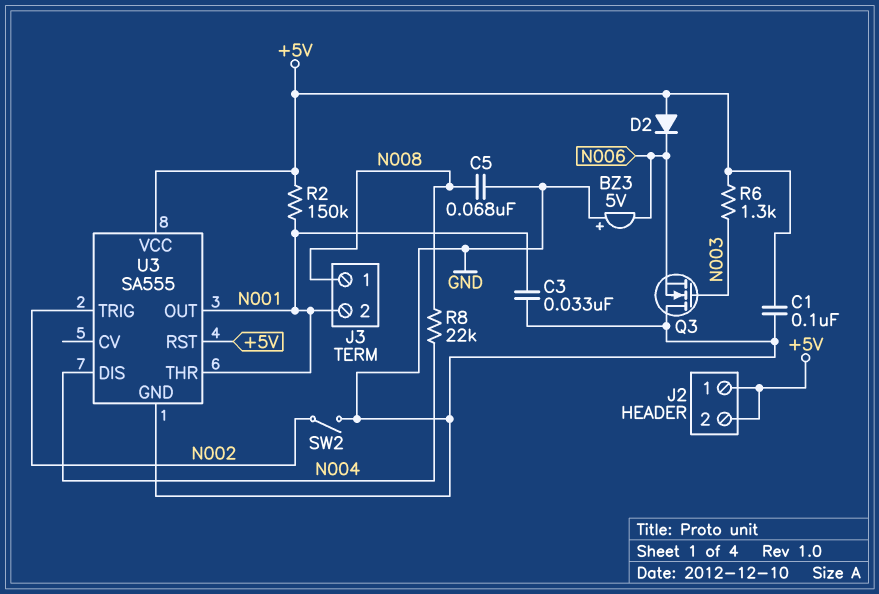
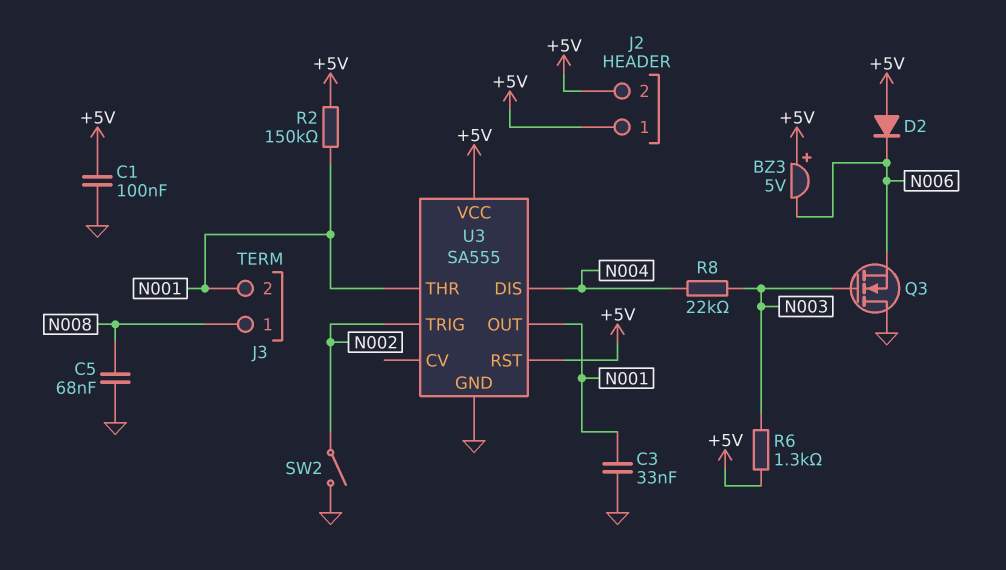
BZ3: buzzer 5V (plus GND, minus N006) -> buzzer 5V (plus +5V, minus N006)
R8: 22k (N004, N008) -> 22k (N003, N004)

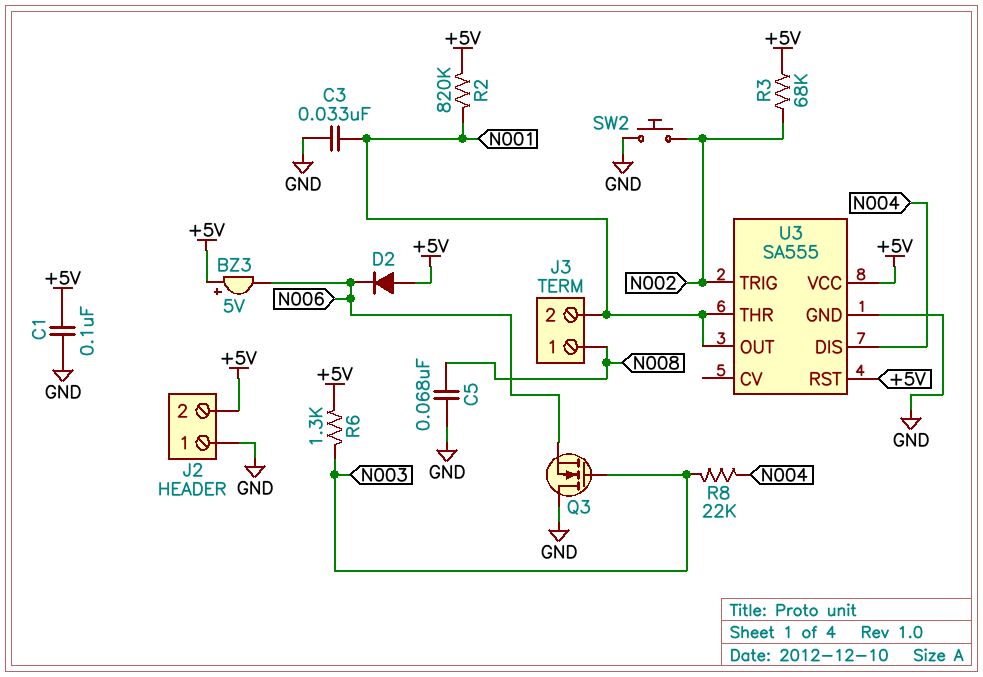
J2 pin 1: +5V -> GND
R2: 150k (+5V, N001) -> 820k (+5V, N001)
R3: none -> 68k (+5V, N002)
SW2: switch (GND, N002) -> button (GND, N002)

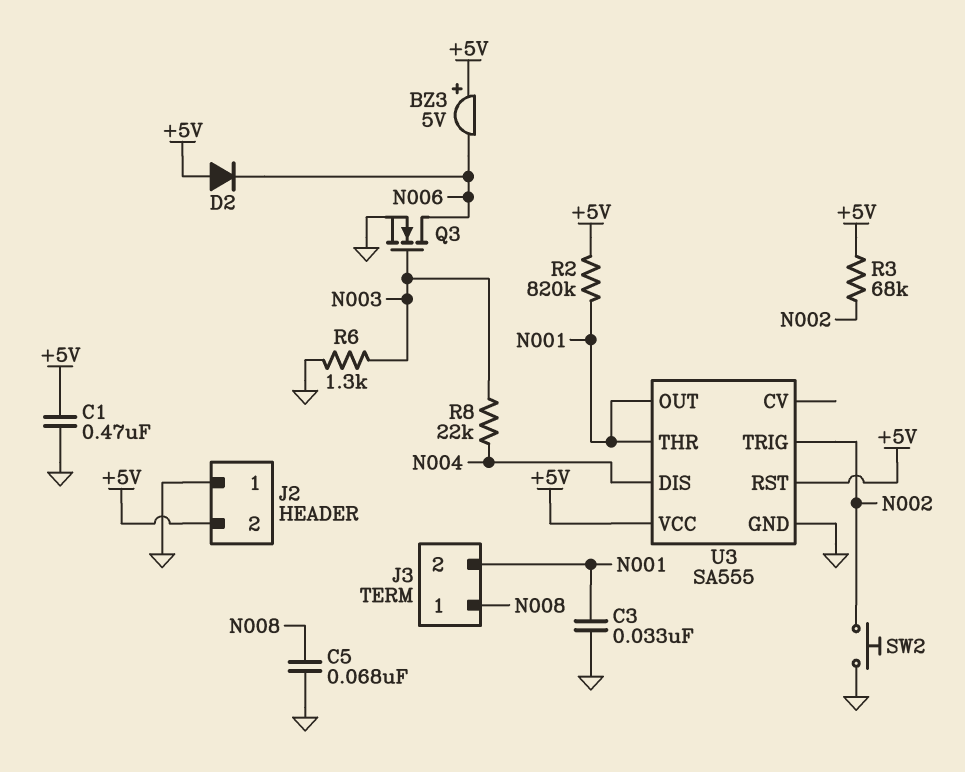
C1: 100nF (+5V, GND) -> 470nF (+5V, GND)
Q3: NMOS (G N003, D GND, S N006) -> NMOS (G N003, D N006, S GND)
R6: 1.3k (+5V, N003) -> 1.3k (GND, N003)

